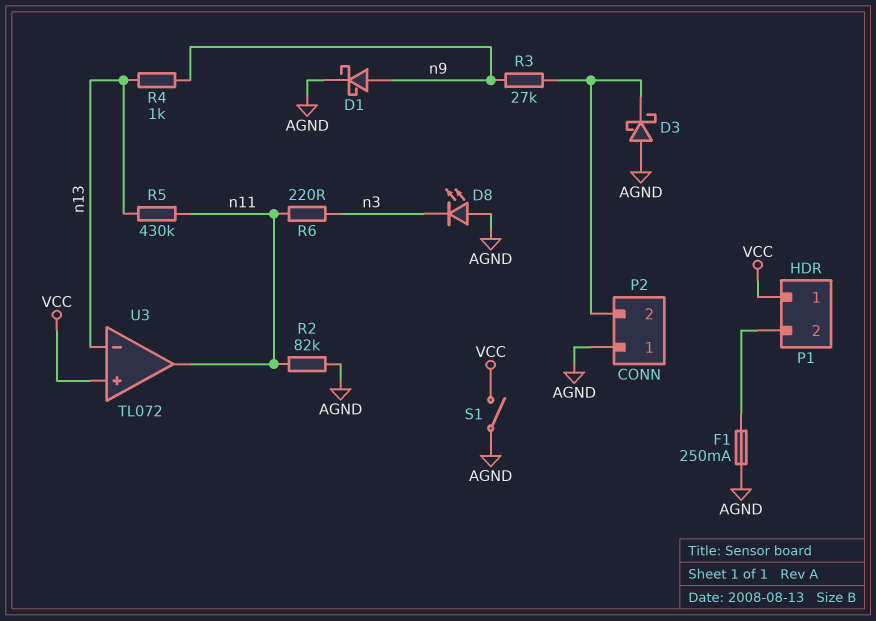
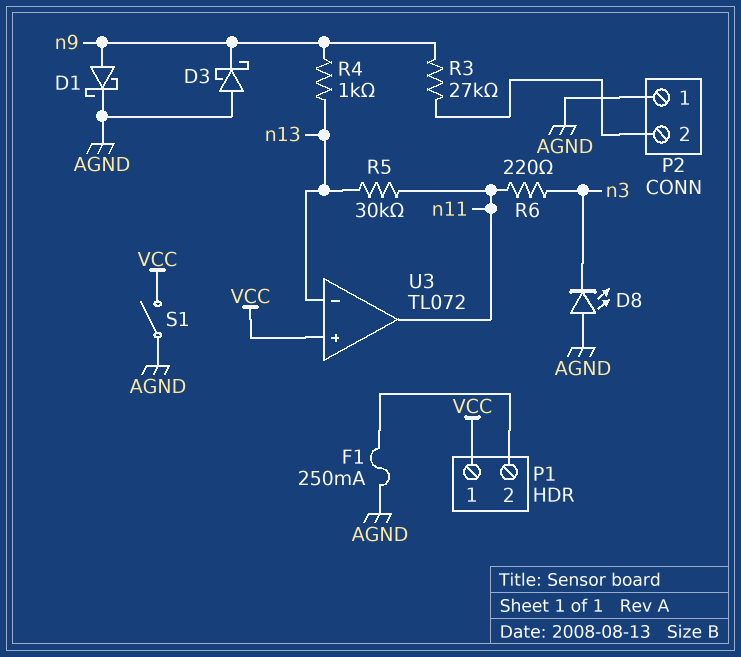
D3: schottky (A AGND, K P2/2) -> schottky (A AGND, K n9)
R2: 82k (AGND, n11) -> none
R5: 430k (n11, n13) -> 30k (n11, n13)

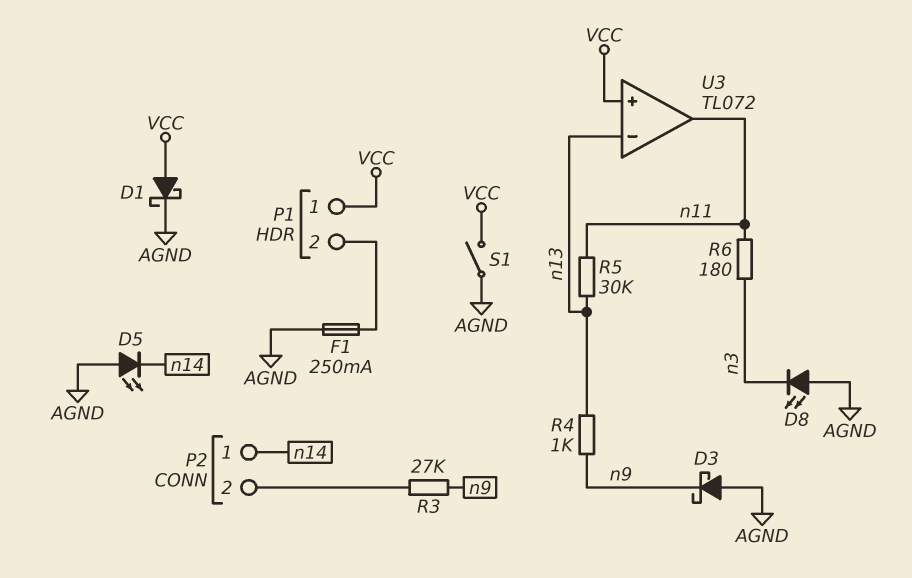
D1: schottky (A n9, K AGND) -> schottky (A VCC, K AGND)
D5: none -> LED (A AGND, K n14)
P2 pin 1: AGND -> n14
R6: 220 (n3, n11) -> 180 (n3, n11)

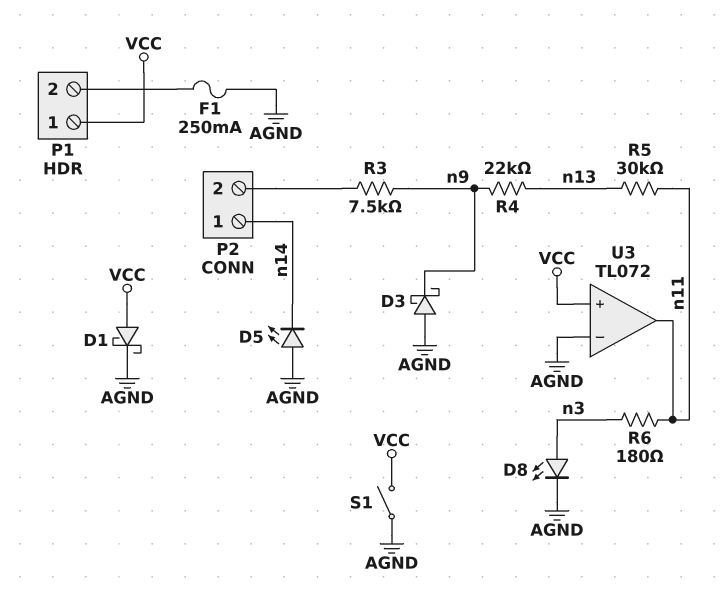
D8: LED (A AGND, K n3) -> LED (A n3, K AGND)
R3: 27k (P2/2, n9) -> 7.5k (P2/2, n9)
R4: 1k (n9, n13) -> 22k (n9, n13)
U3 pin in-: n13 -> AGND

